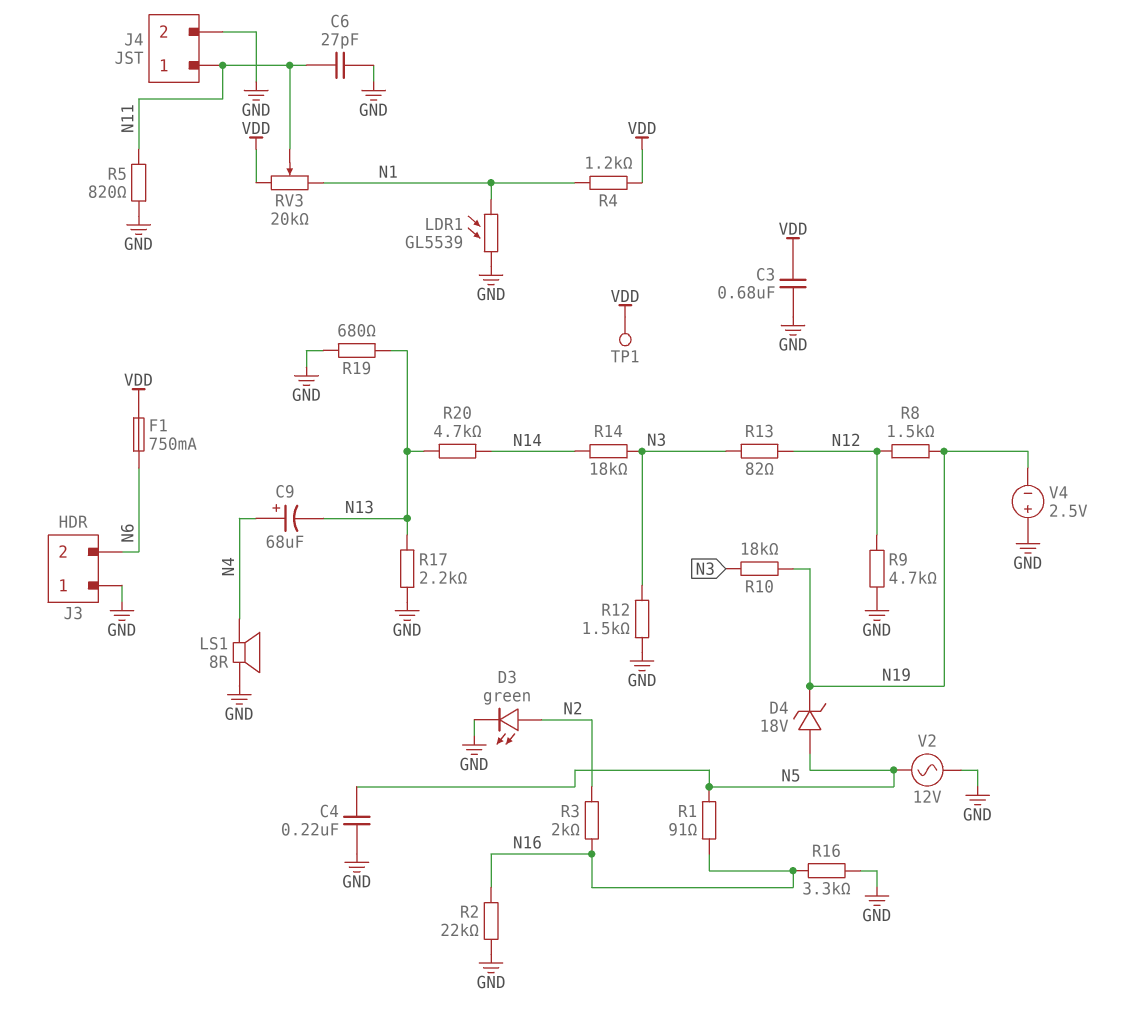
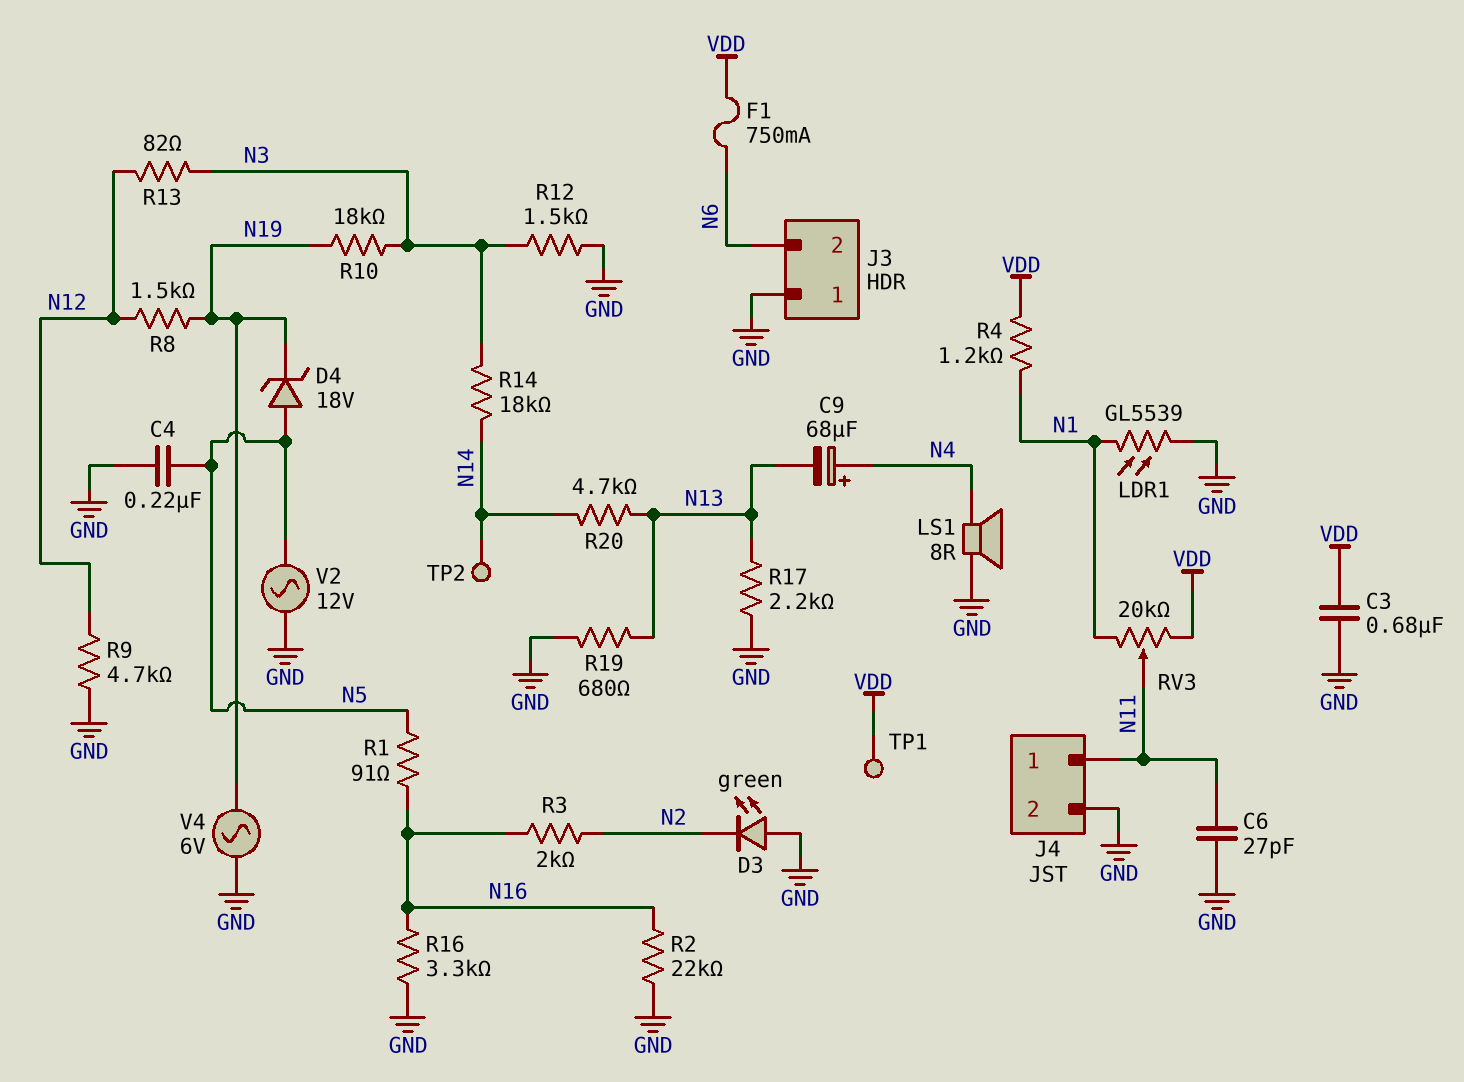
D3: LED green (A N2, K GND) -> LED green (A GND, K N2)
R5: 820 (GND, N11) -> none
TP2: none -> test point (N14)
V4: 2.5V (plus GND, minus N19) -> AC 6V (GND, N19)

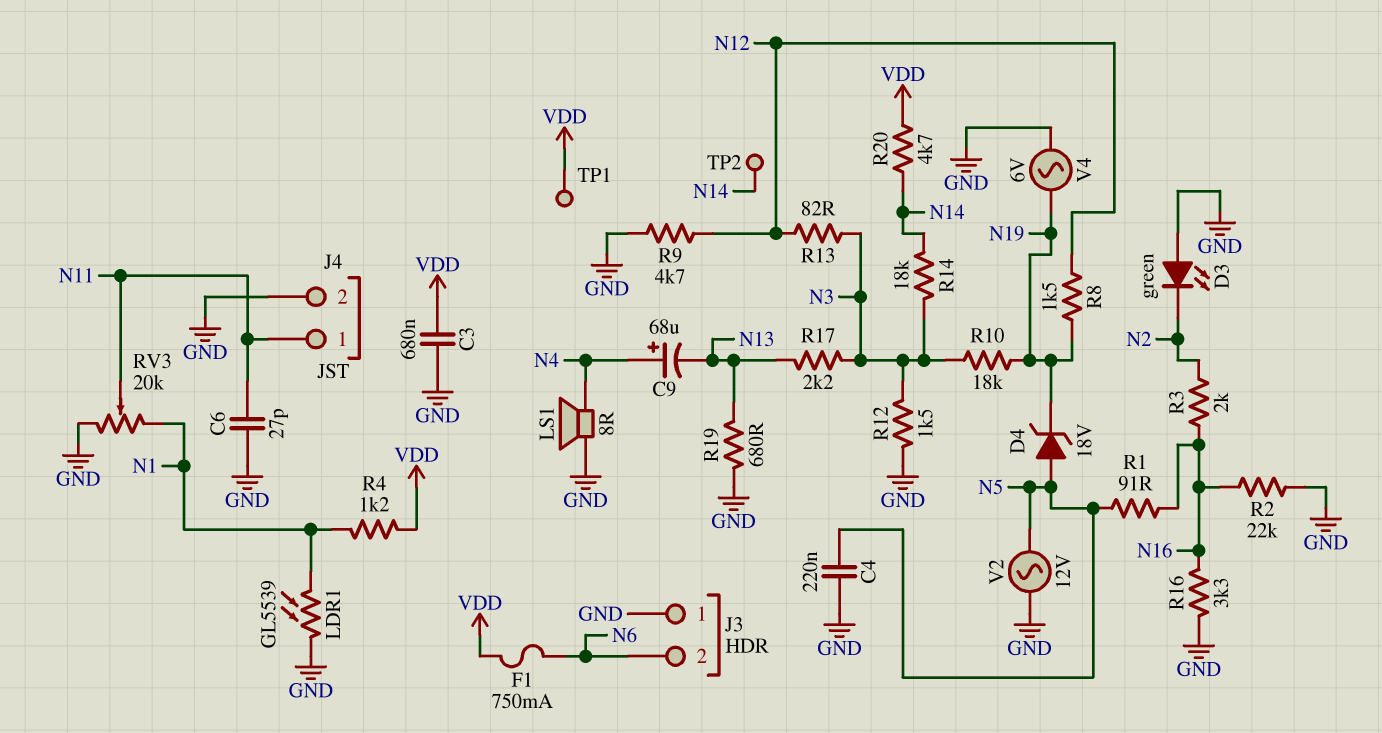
R17: 2.2k (GND, N13) -> 2.2k (N3, N13)
R20: 4.7k (N13, N14) -> 4.7k (N14, VDD)
RV3: 20k (N1, VDD, wiper N11) -> 20k (GND, N1, wiper N11)

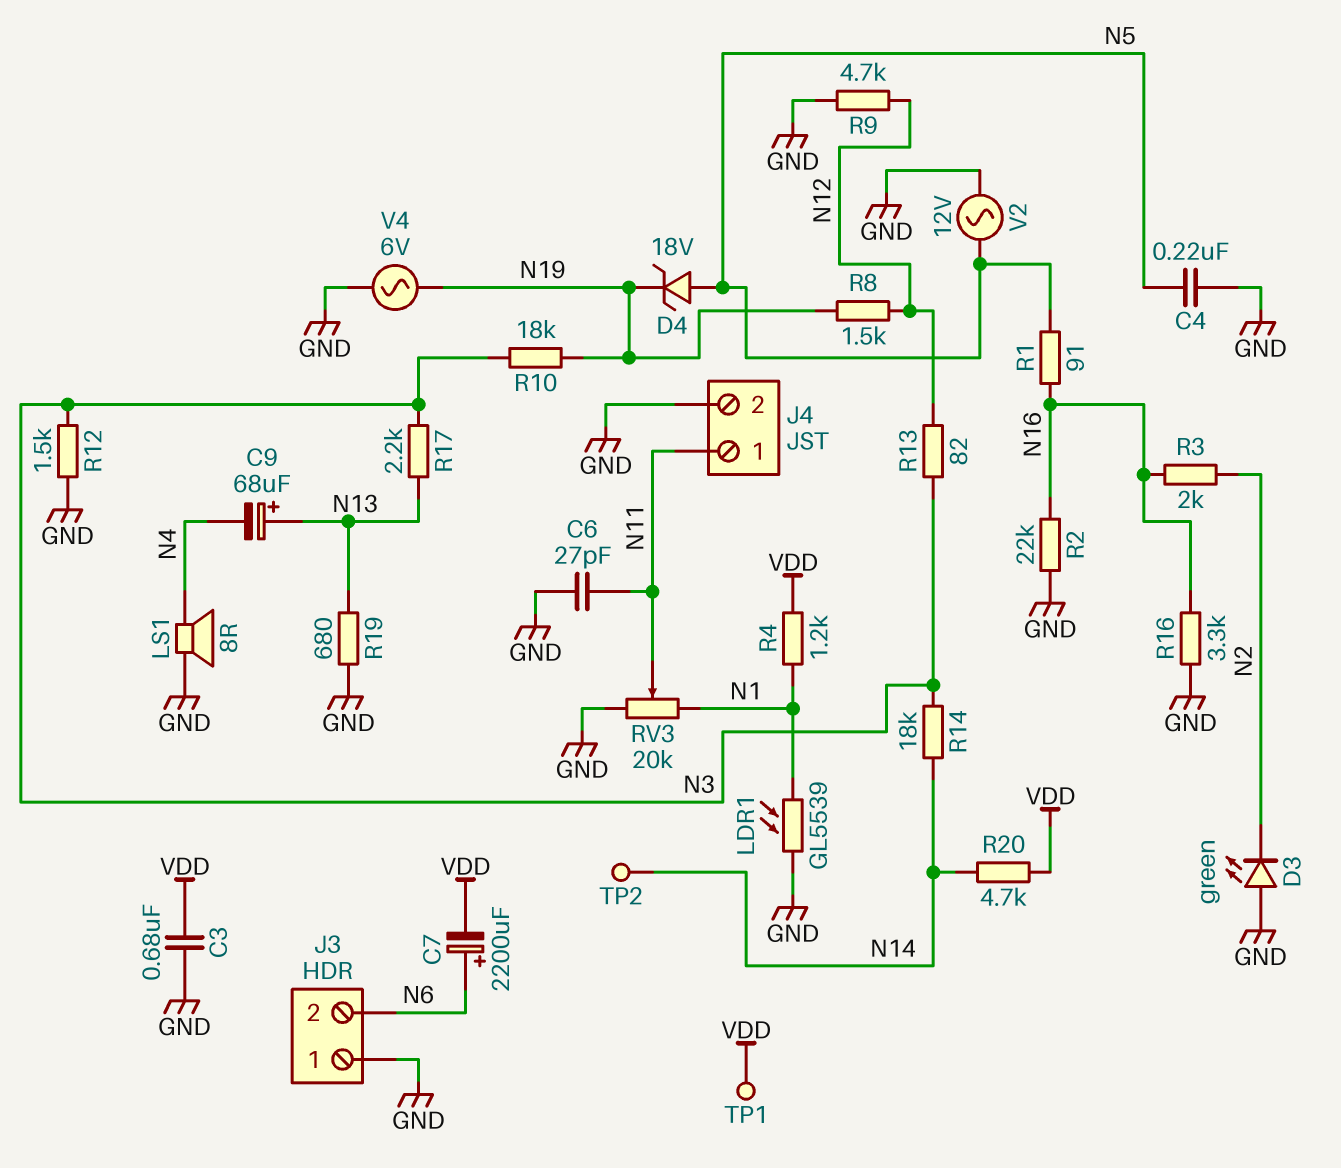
C7: none -> 2200uF (plus N6, minus VDD)
C9: 68uF (plus N4, minus N13) -> 68uF (plus N13, minus N4)
F1: 750mA (N6, VDD) -> none

